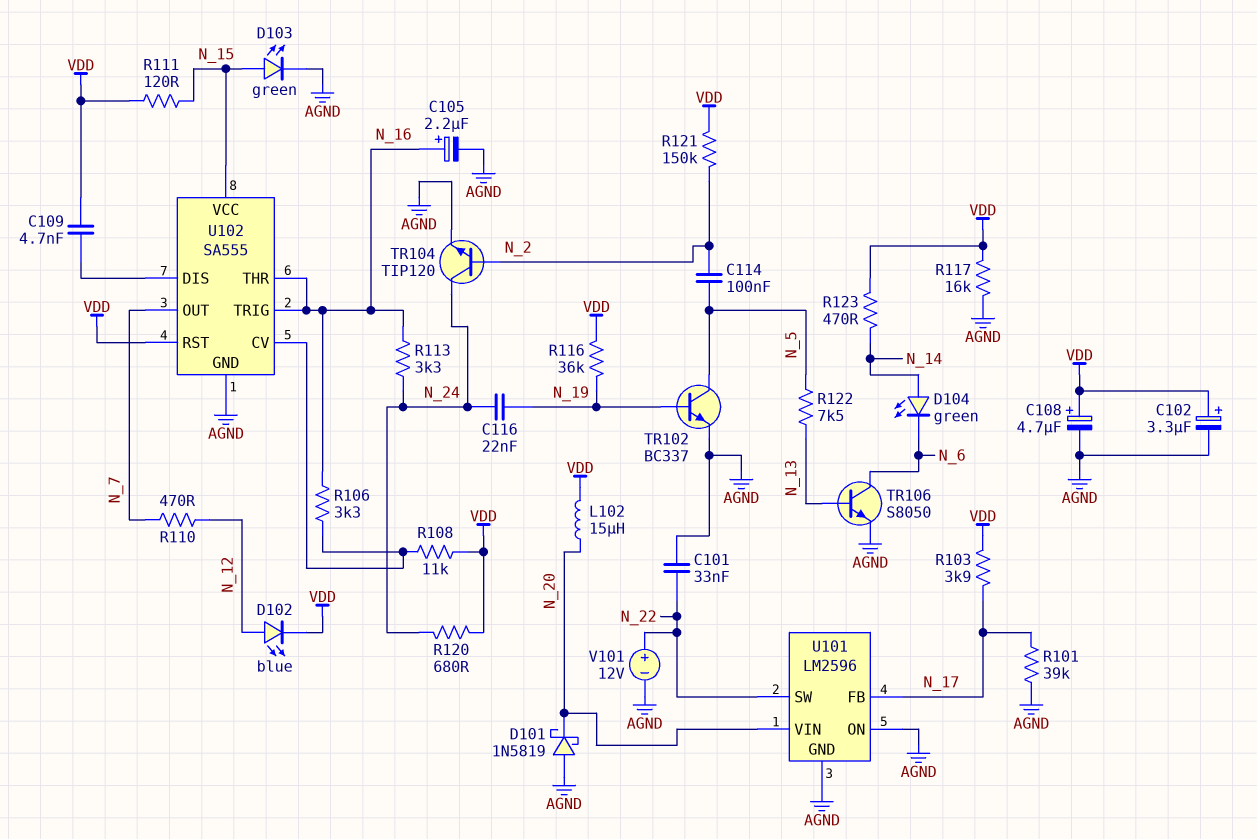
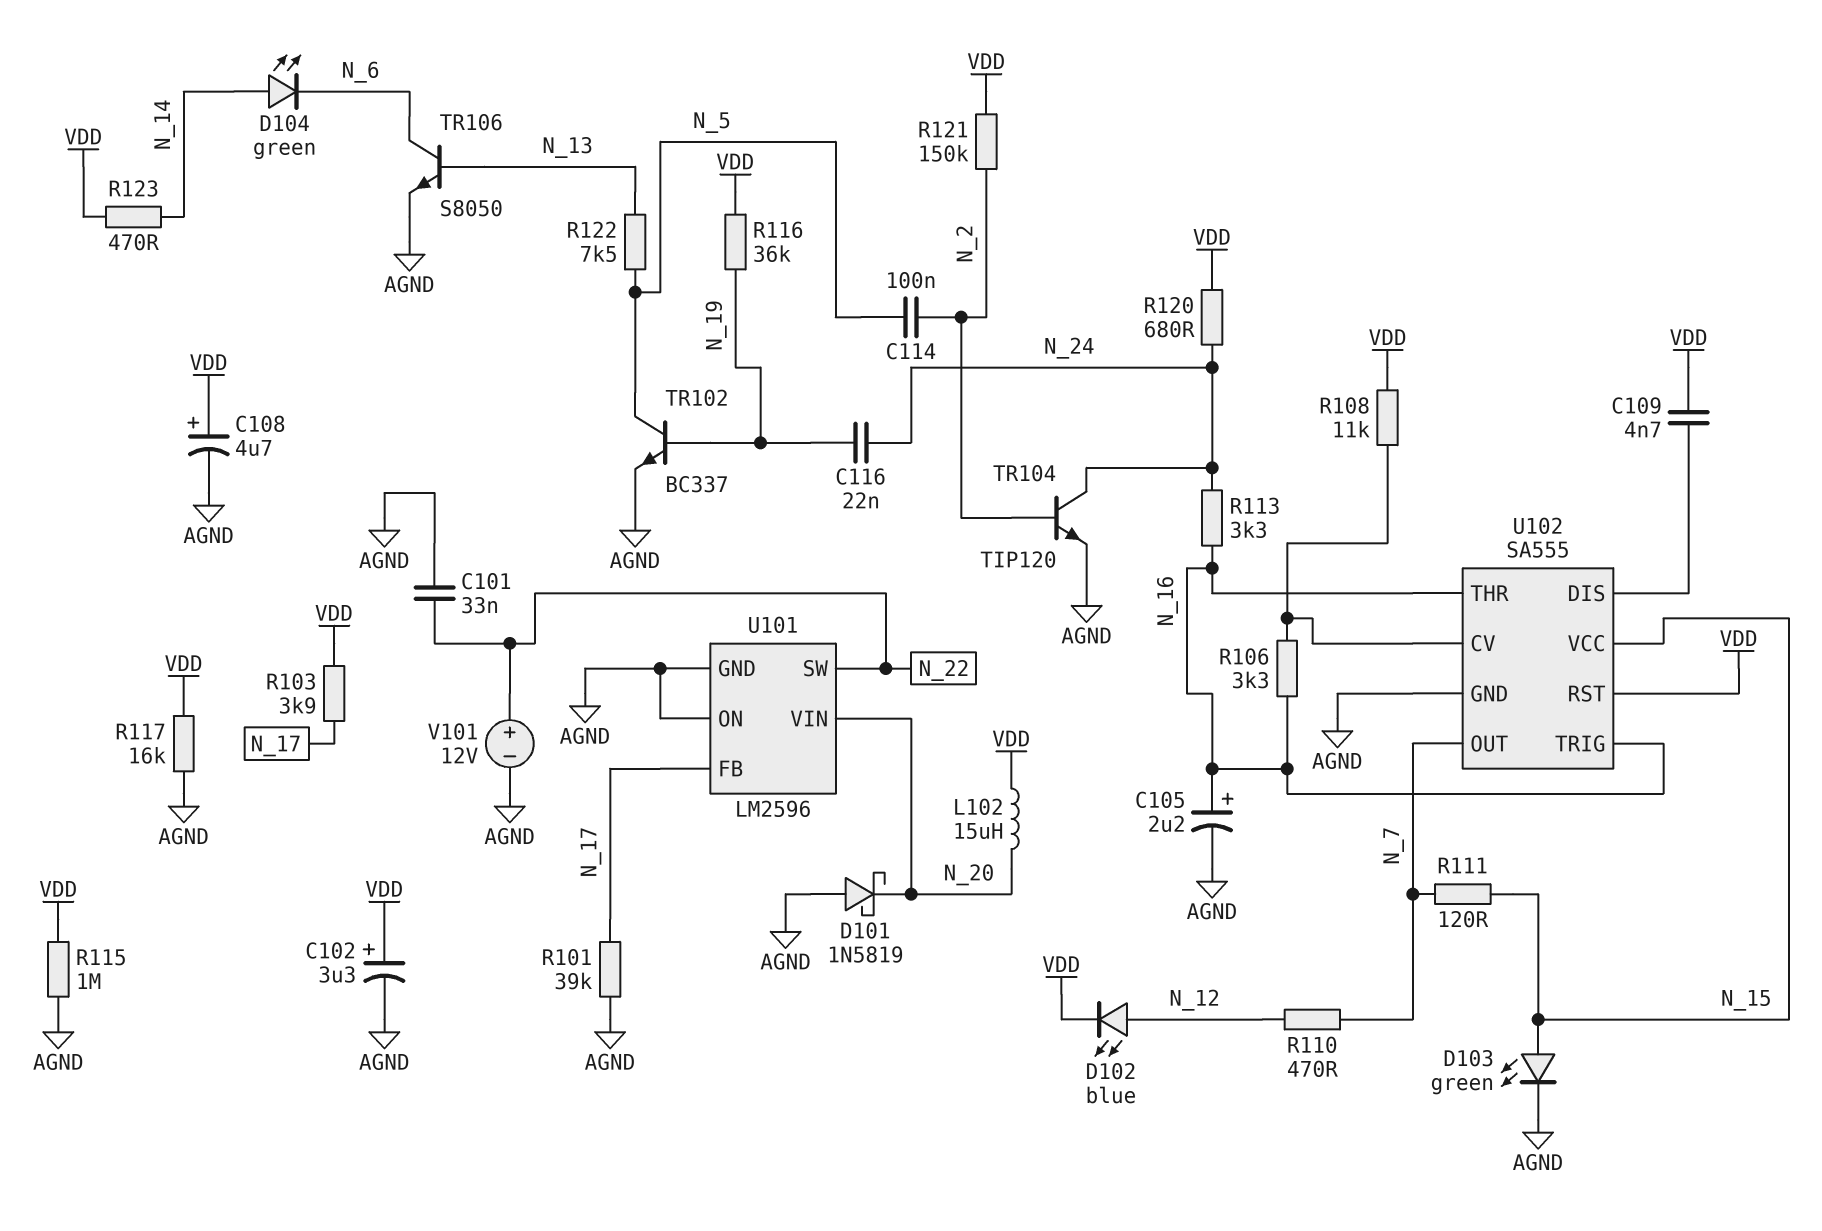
R111: 120 (N_15, VDD) -> 120 (N_7, N_15)
R115: none -> 1M (AGND, VDD)

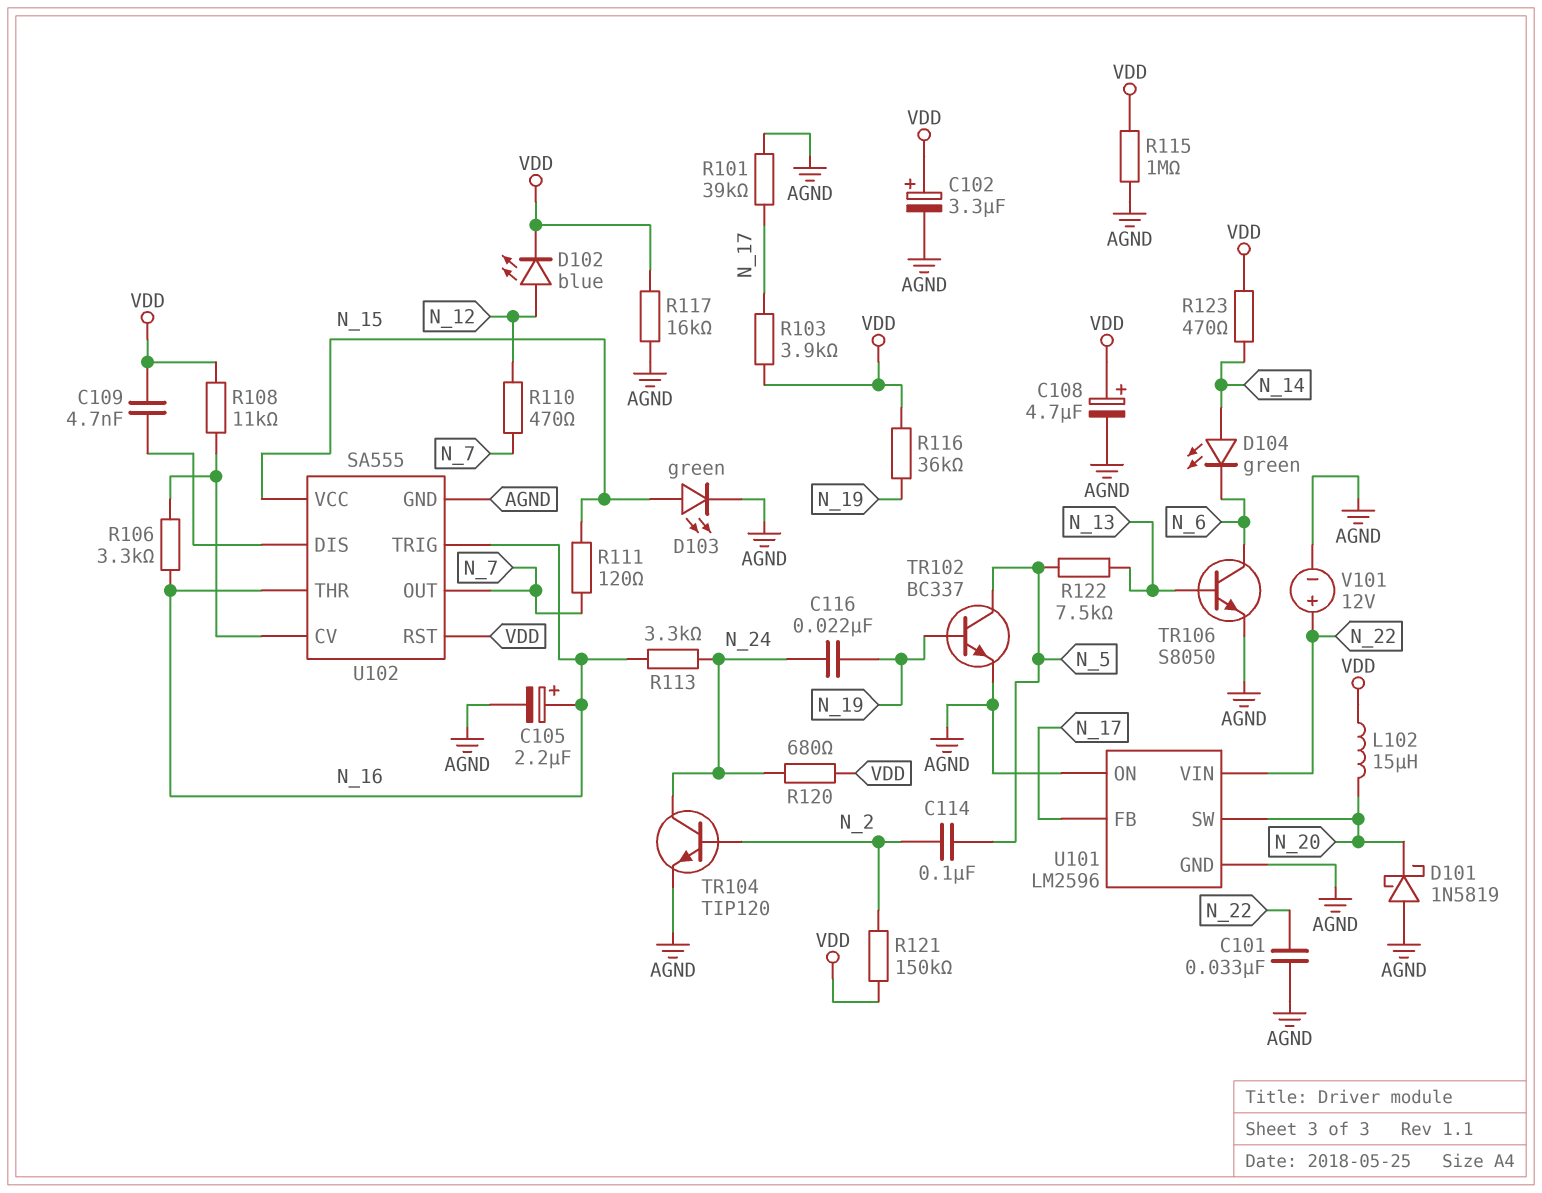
U101 pin SW: N_22 -> N_20
U101 pin VIN: N_20 -> N_22

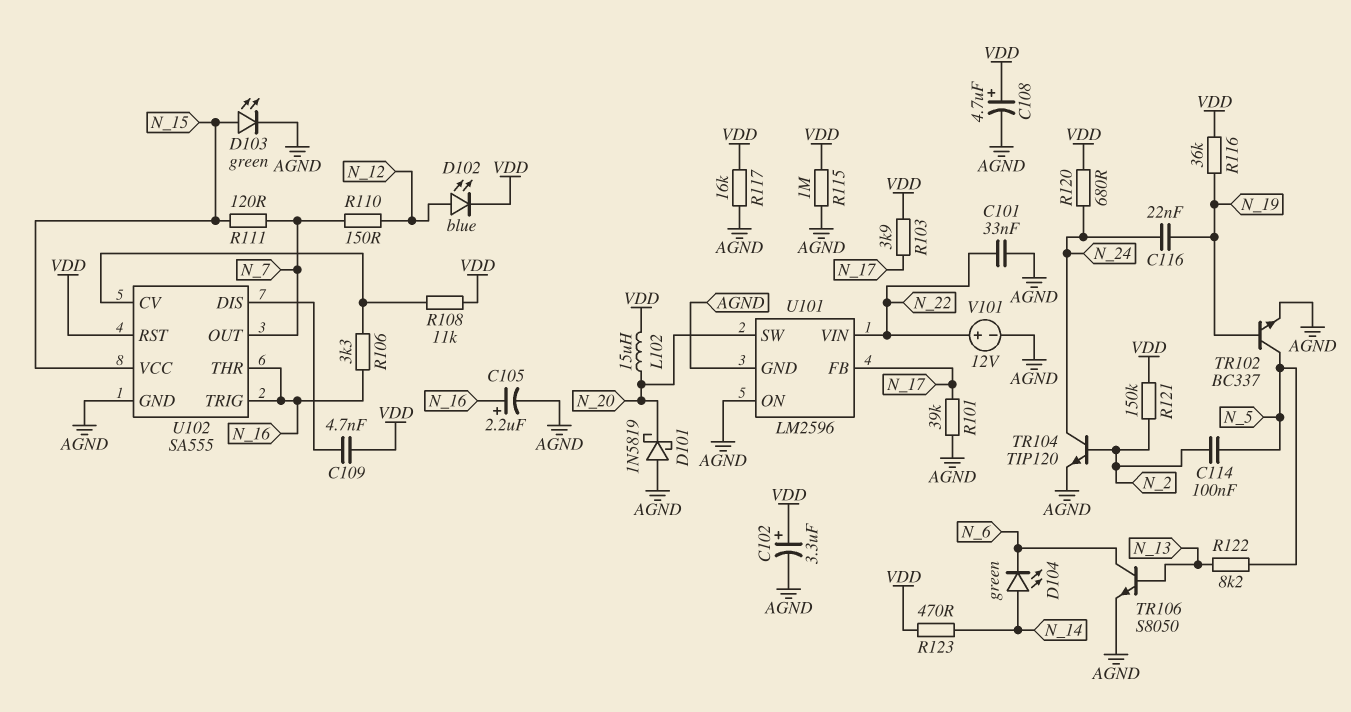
R110: 470 (N_7, N_12) -> 150 (N_7, N_12)
R113: 3.3k (N_16, N_24) -> none
R122: 7.5k (N_5, N_13) -> 8.2k (N_5, N_13)

